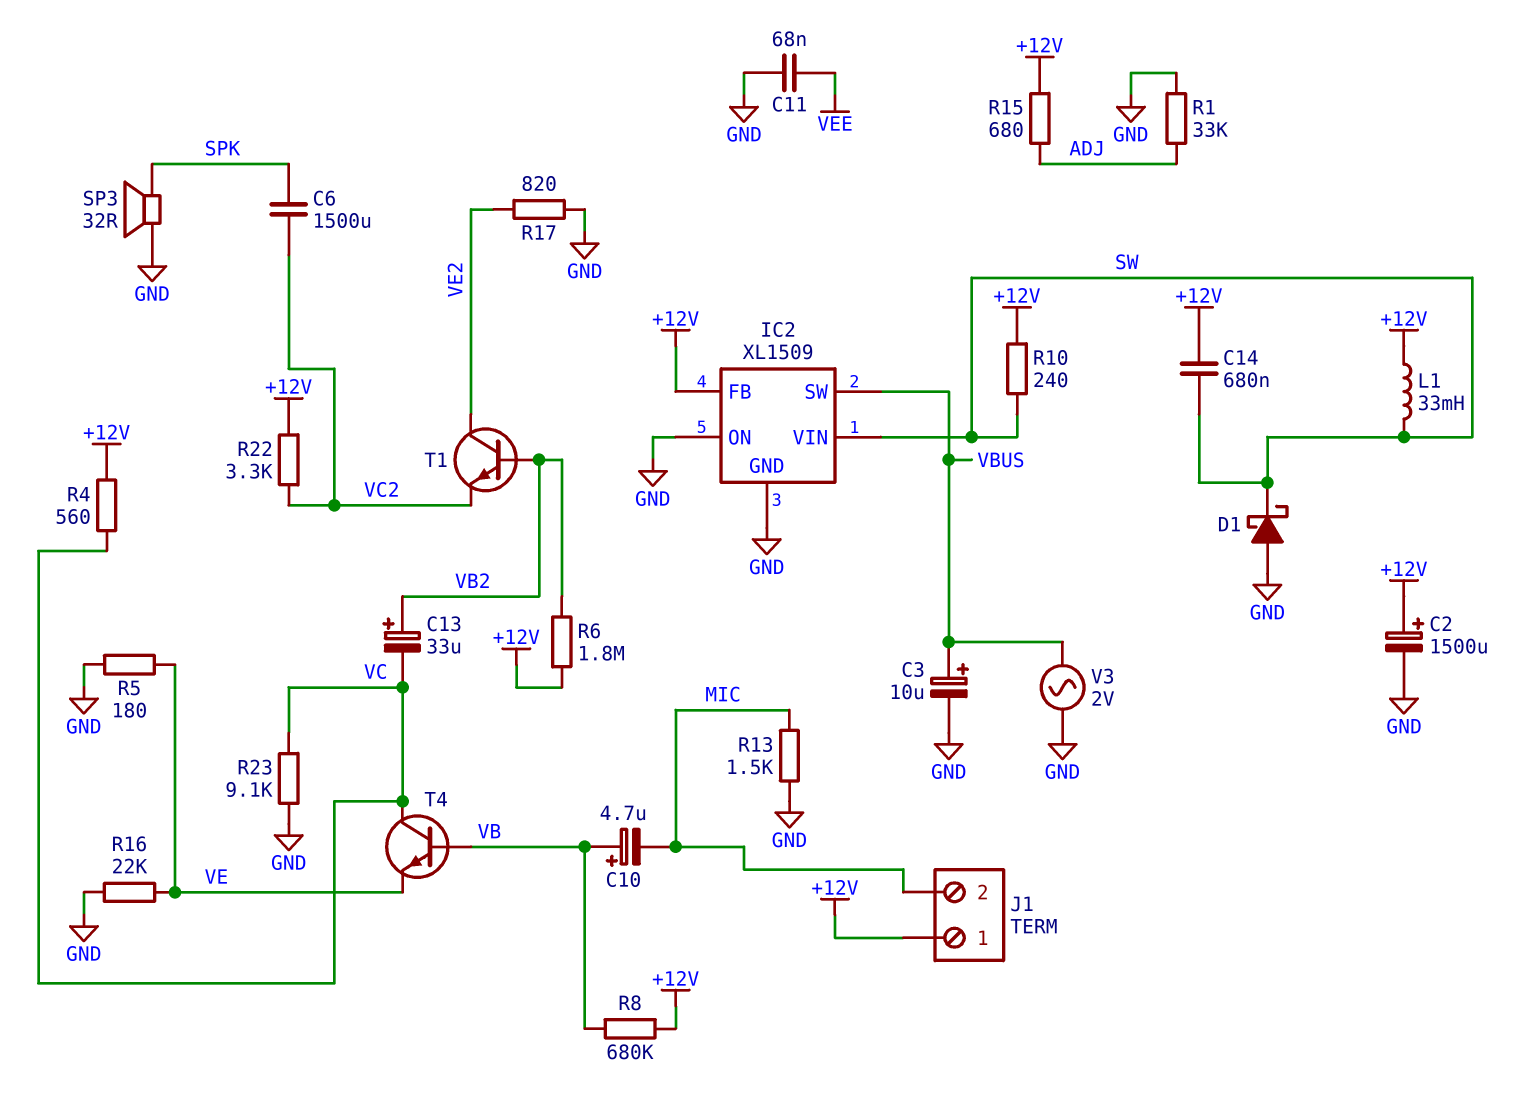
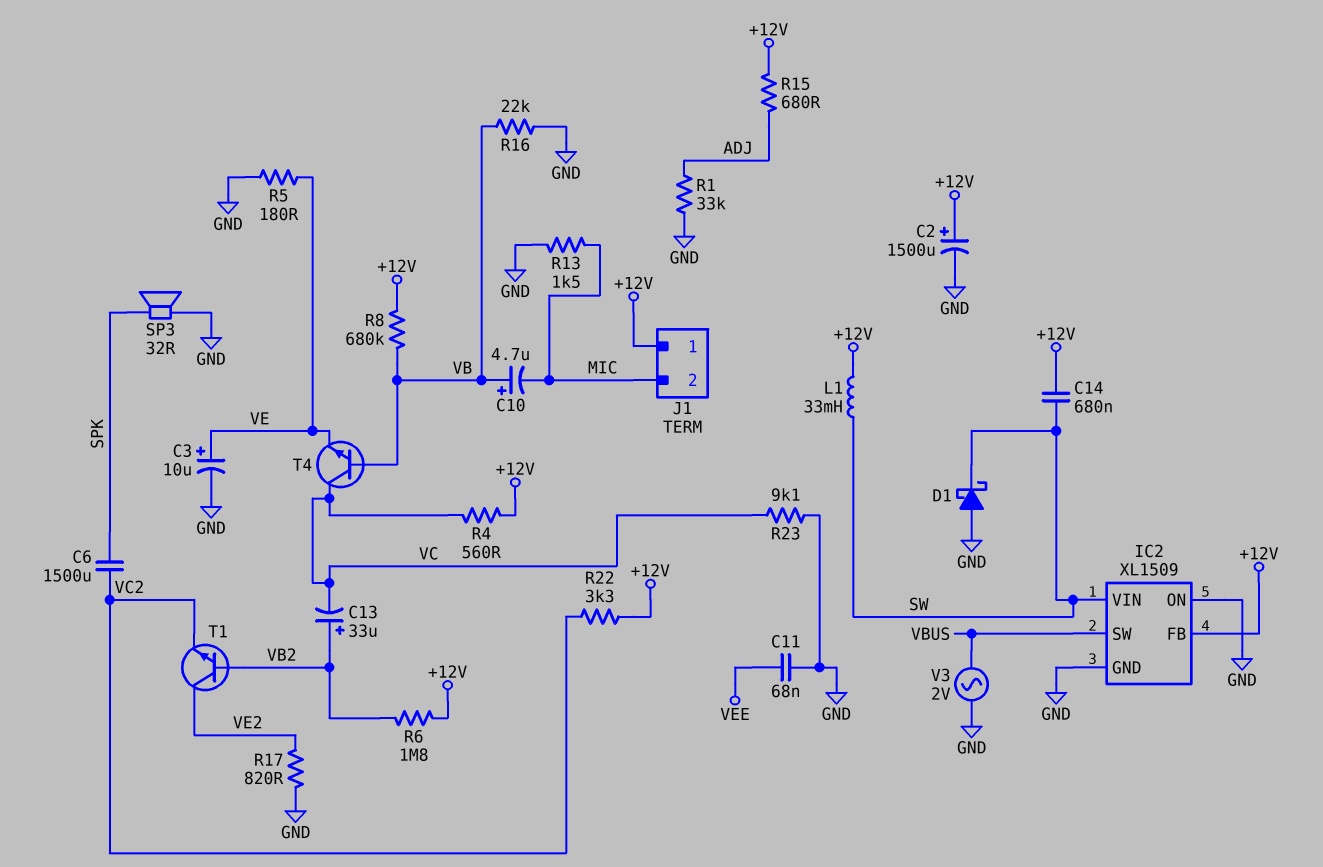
C3: 10uF (plus VBUS, minus GND) -> 10uF (plus VE, minus GND)
R10: 240 (+12V, SW) -> none
R16: 22k (GND, VE) -> 22k (GND, VB)

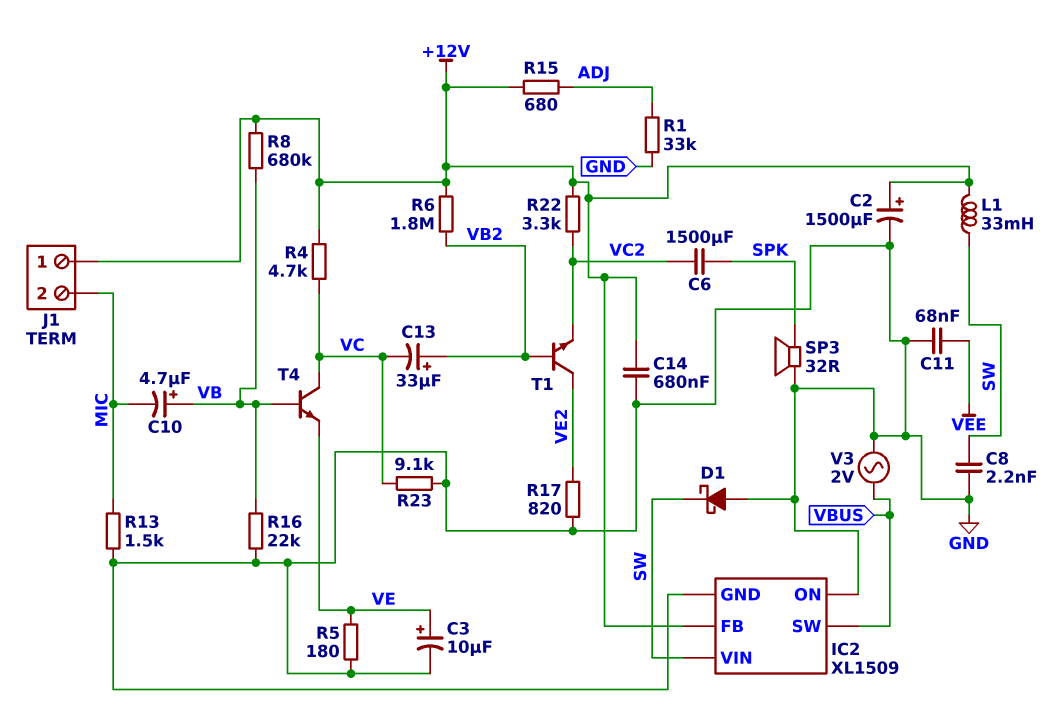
C8: none -> 2.2nF (GND, SW)
C14: 680nF (+12V, SW) -> 680nF (+12V, GND)
R4: 560 (+12V, VC) -> 4.7k (+12V, VC)

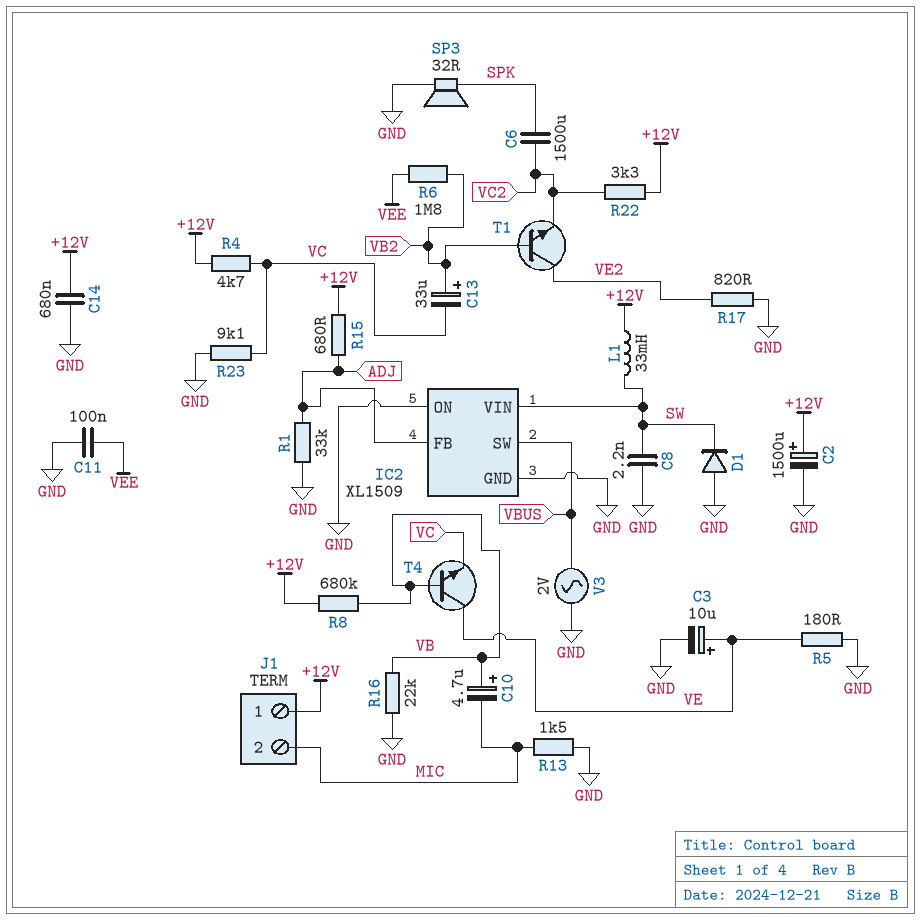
C11: 68nF (GND, VEE) -> 100nF (GND, VEE)
D1: schottky (A GND, K SW) -> diode (A GND, K SW)
IC2 pin FB: +12V -> ADJ
R6: 1.8M (+12V, VB2) -> 1.8M (VB2, VEE)
T4: NPN (B VB, C VC, E VE) -> NPN (B VB, C VE, E VC)

